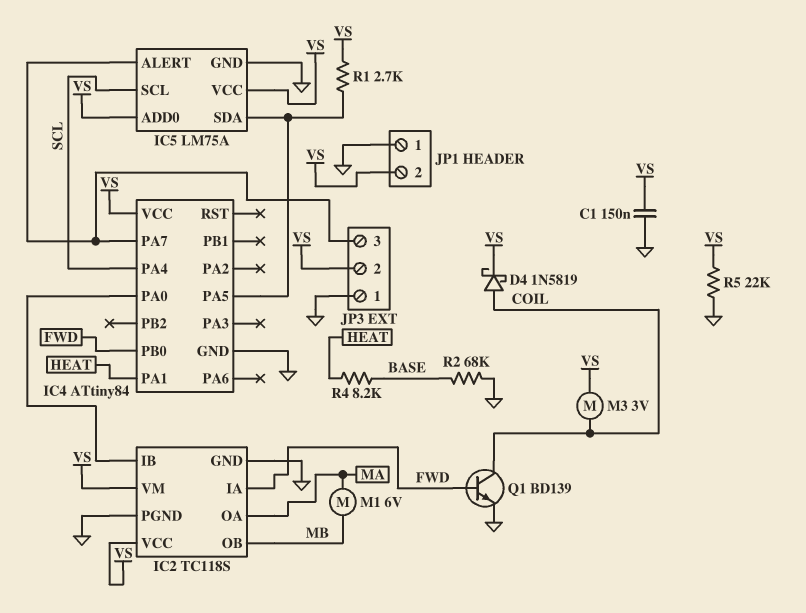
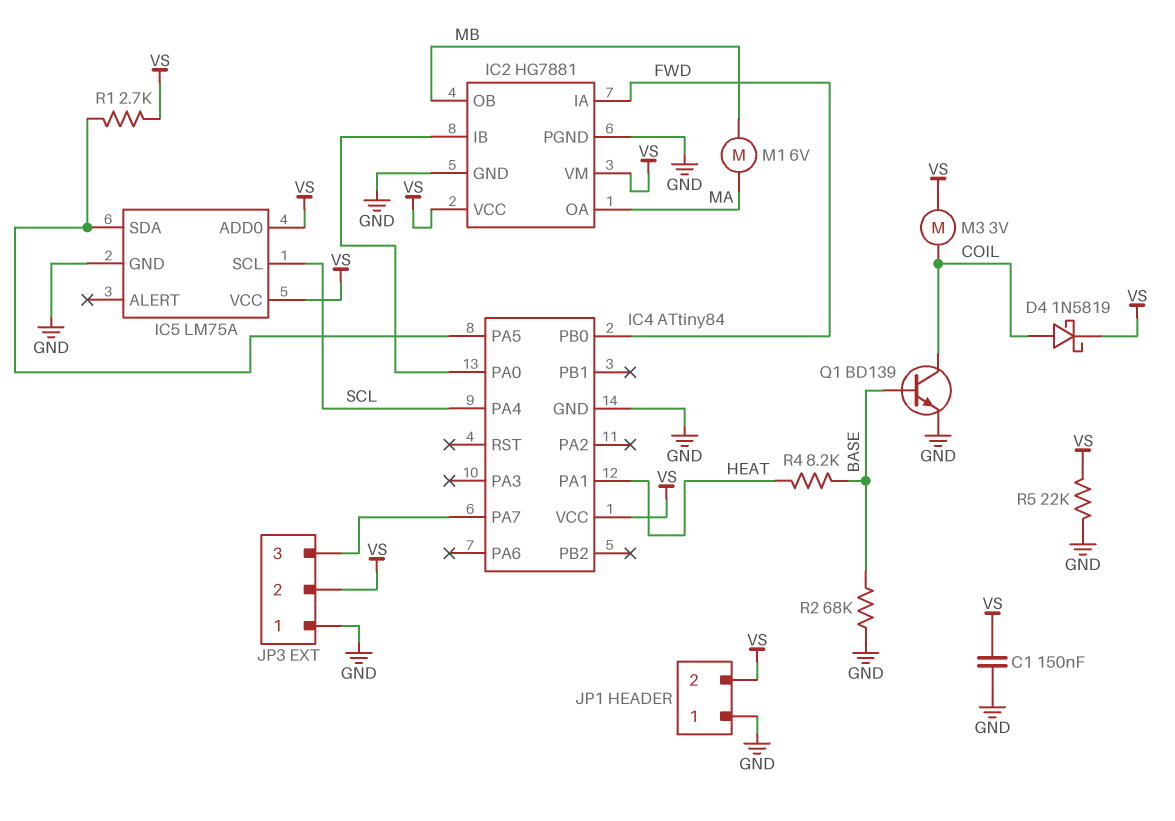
IC2: TC118S -> HG7881
IC5 pin ALERT: IC4/PA7 -> none
Q1: NPN BD139 (B FWD, C COIL, E GND) -> NPN BD139 (B BASE, C COIL, E GND)

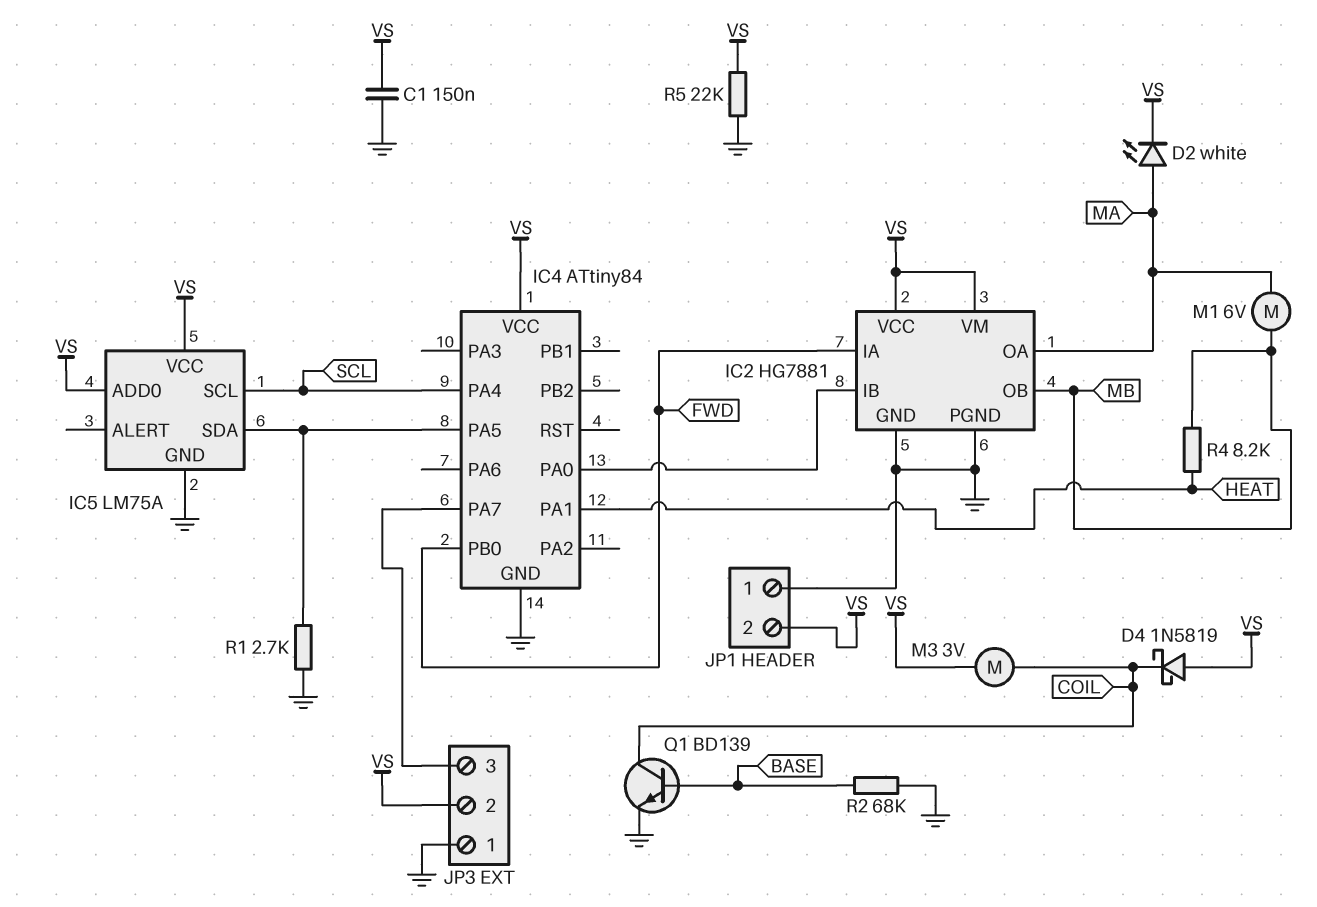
D2: none -> LED white (A MA, K VS)
D4: schottky 1N5819 (A COIL, K VS) -> schottky 1N5819 (A VS, K COIL)
R1: 2.7k (IC4/PA5, VS) -> 2.7k (GND, IC4/PA5)
R4: 8.2k (BASE, HEAT) -> 8.2k (HEAT, MB)

